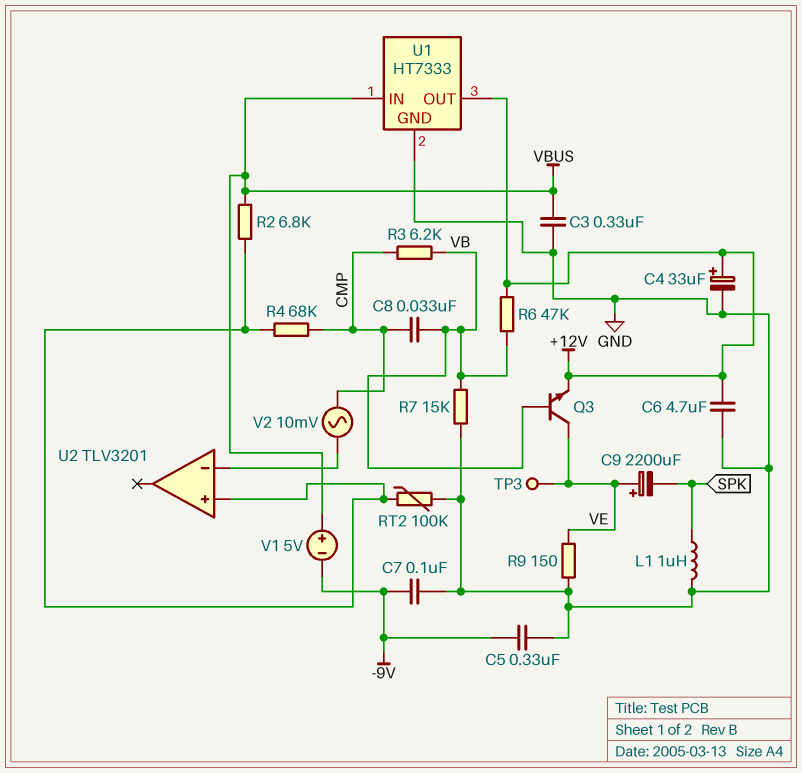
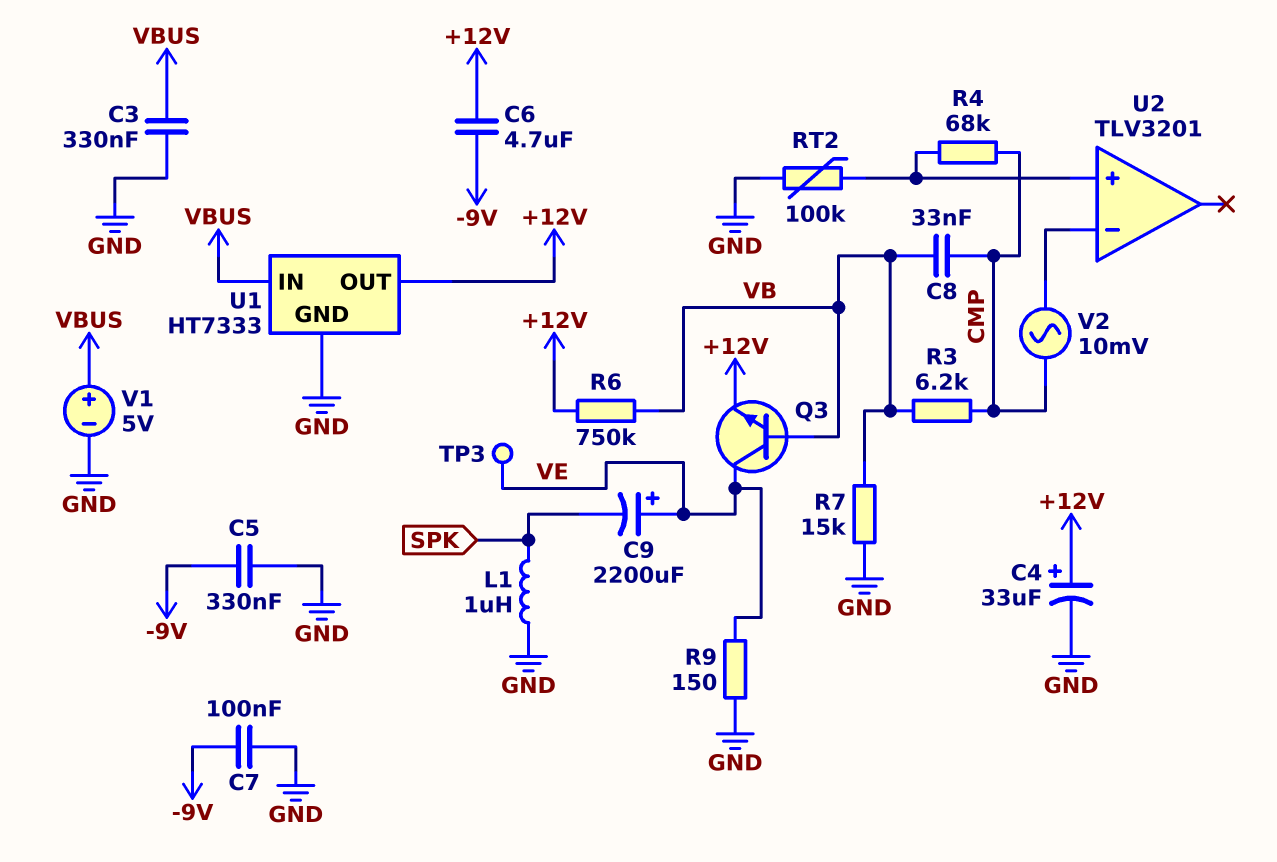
C6: 4.7uF (+12V, GND) -> 4.7uF (+12V, -9V)
R2: 6.8k (U2/in+, VBUS) -> none
R6: 47k (+12V, VB) -> 750k (+12V, VB)
V1: 5V (plus VBUS, minus -9V) -> 5V (plus VBUS, minus GND)

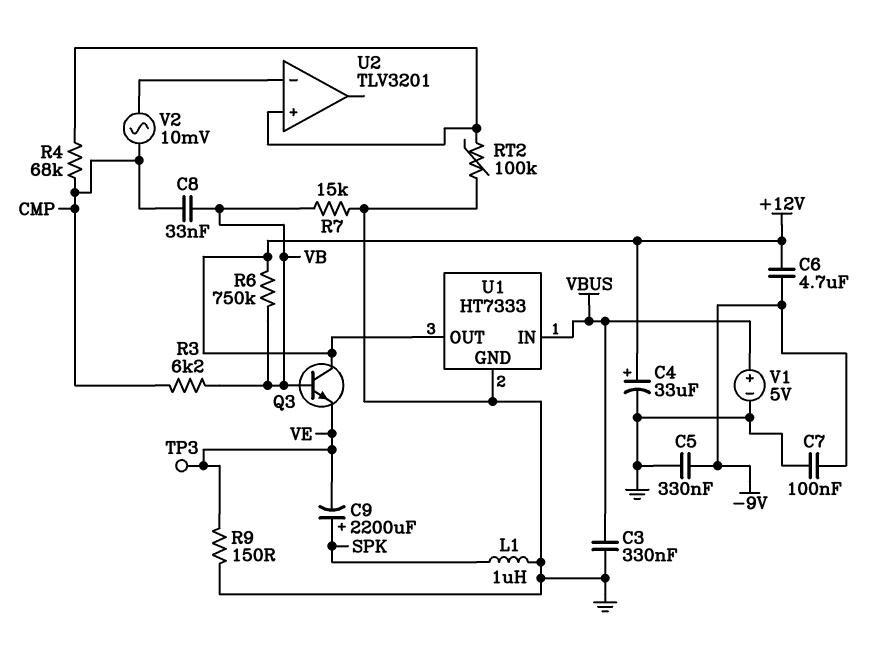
C9: 2200uF (plus VE, minus SPK) -> 2200uF (plus SPK, minus VE)
Q3: NPN (B VB, C VE, E +12V) -> NPN (B VB, C +12V, E VE)

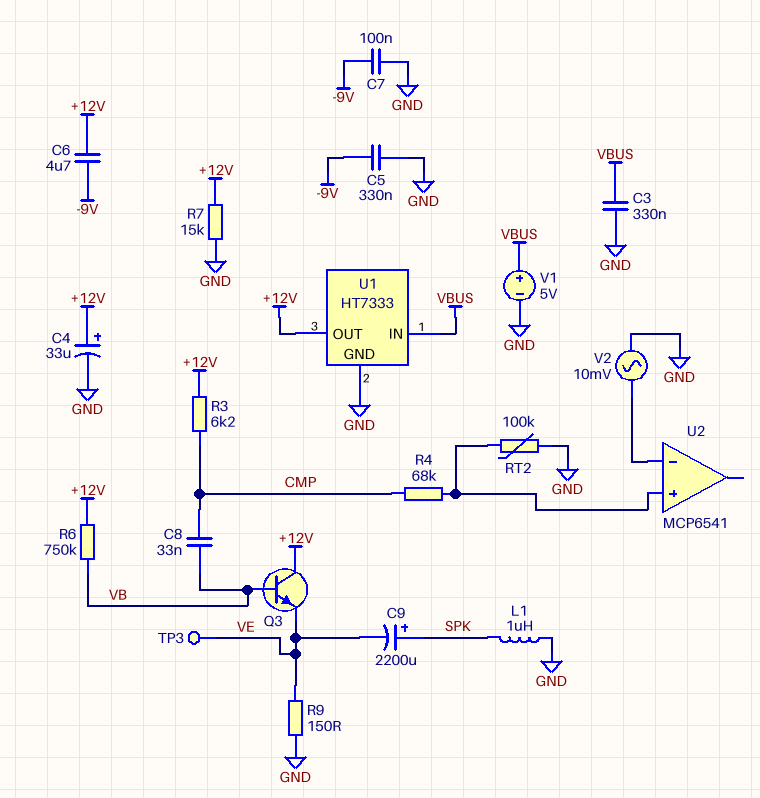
R3: 6.2k (CMP, VB) -> 6.2k (+12V, CMP)
R7: 15k (GND, VB) -> 15k (+12V, GND)
U2: TLV3201 -> MCP6541
V2: AC 10mV (CMP, U2/in-) -> AC 10mV (GND, U2/in-)

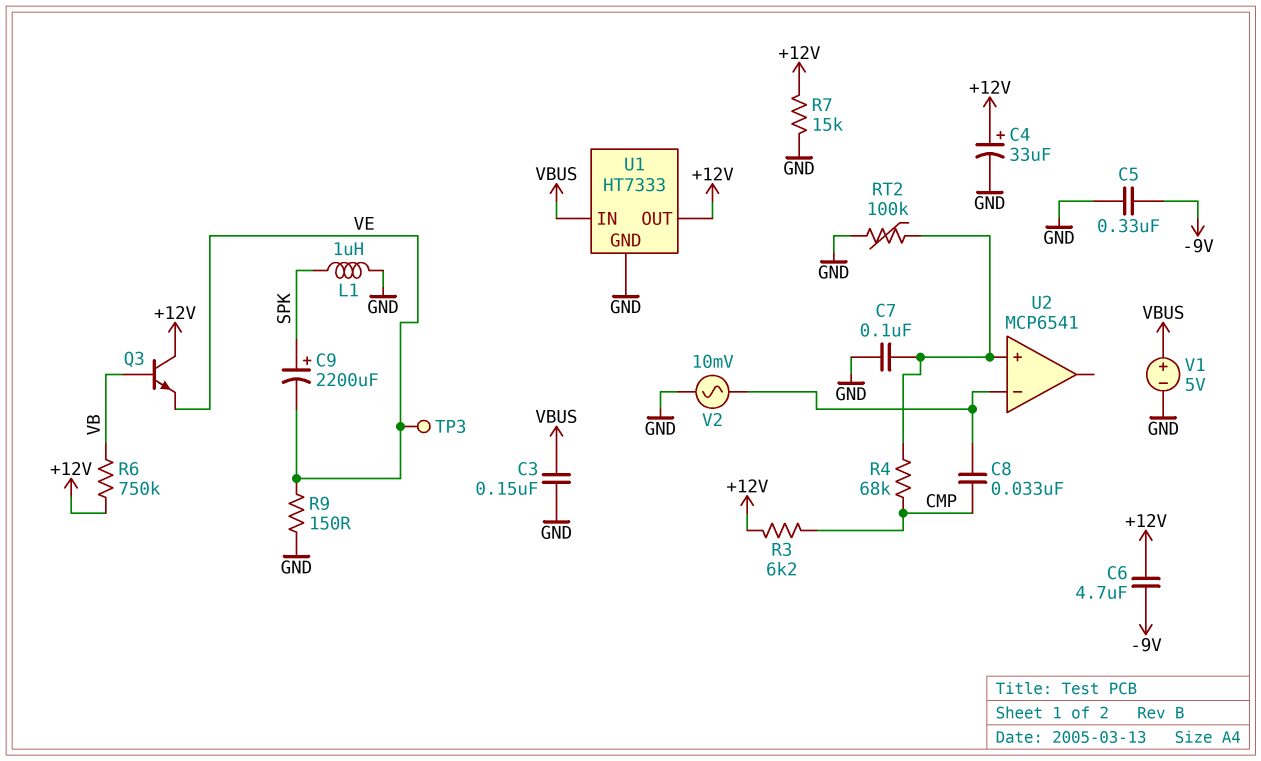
C3: 330nF (GND, VBUS) -> 150nF (GND, VBUS)
C7: 100nF (-9V, GND) -> 100nF (GND, U2/in+)
C8: 33nF (CMP, VB) -> 33nF (CMP, U2/in-)

